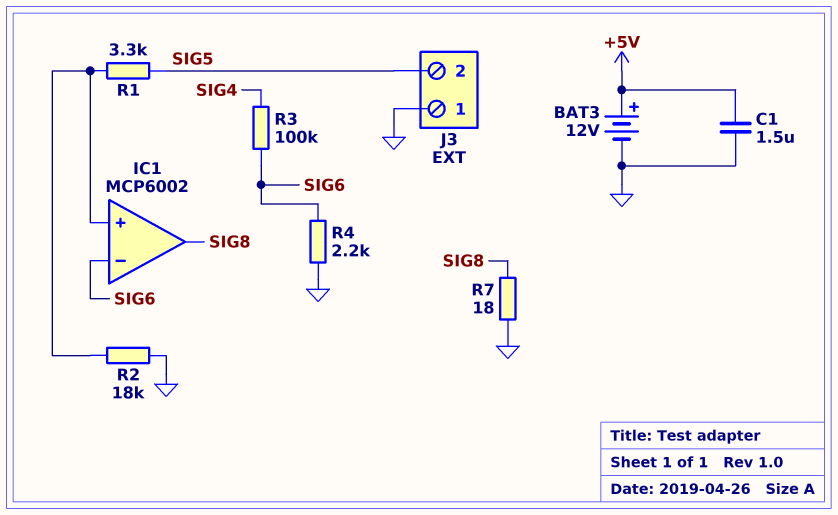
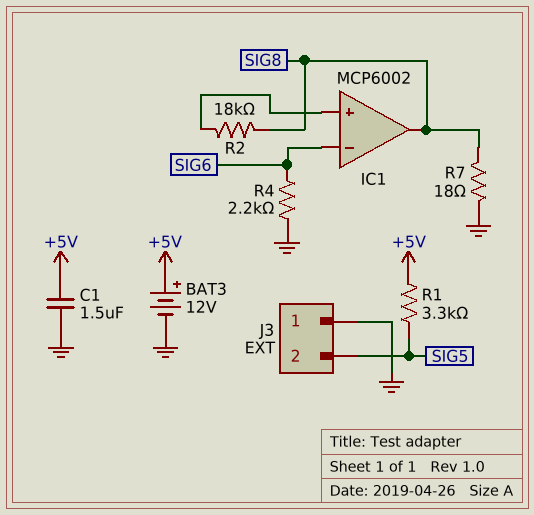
R1: 3.3k (IC1/in+, SIG5) -> 3.3k (+5V, SIG5)
R2: 18k (GND, IC1/in+) -> 18k (IC1/in+, SIG8)
R3: 100k (SIG4, SIG6) -> none

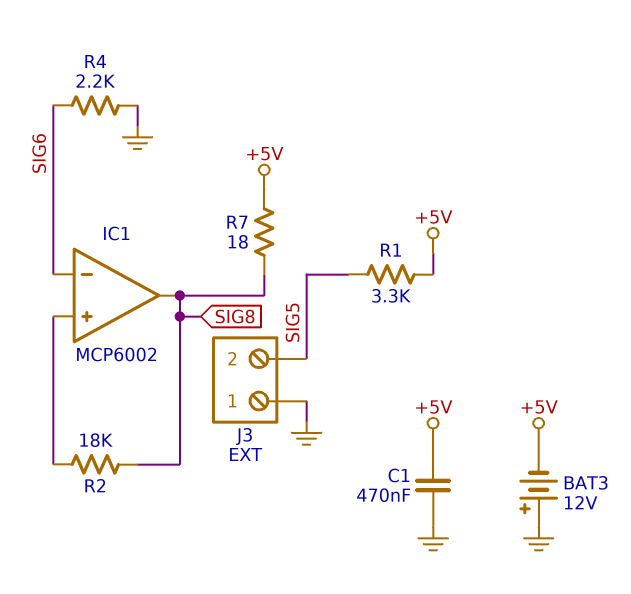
BAT3: 12V (plus +5V, minus GND) -> 12V (plus GND, minus +5V)
C1: 1.5uF (+5V, GND) -> 470nF (+5V, GND)
R7: 18 (GND, SIG8) -> 18 (+5V, SIG8)

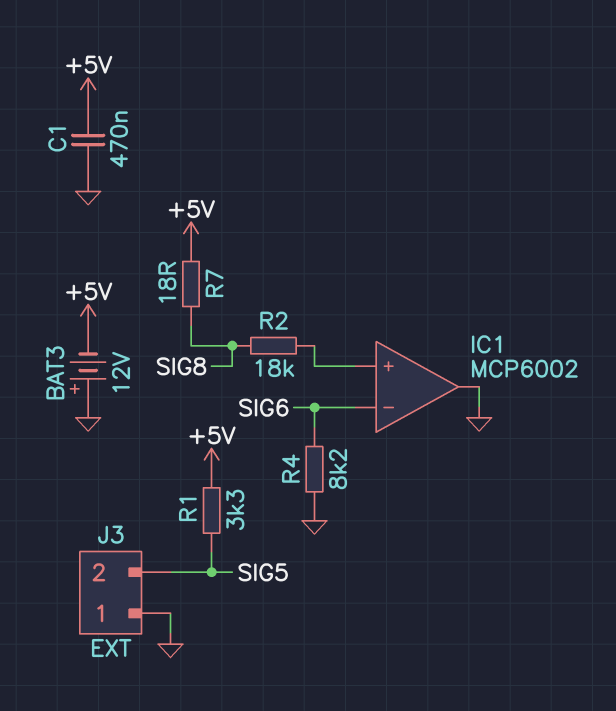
IC1 pin out: SIG8 -> GND
R4: 2.2k (GND, SIG6) -> 8.2k (GND, SIG6)

